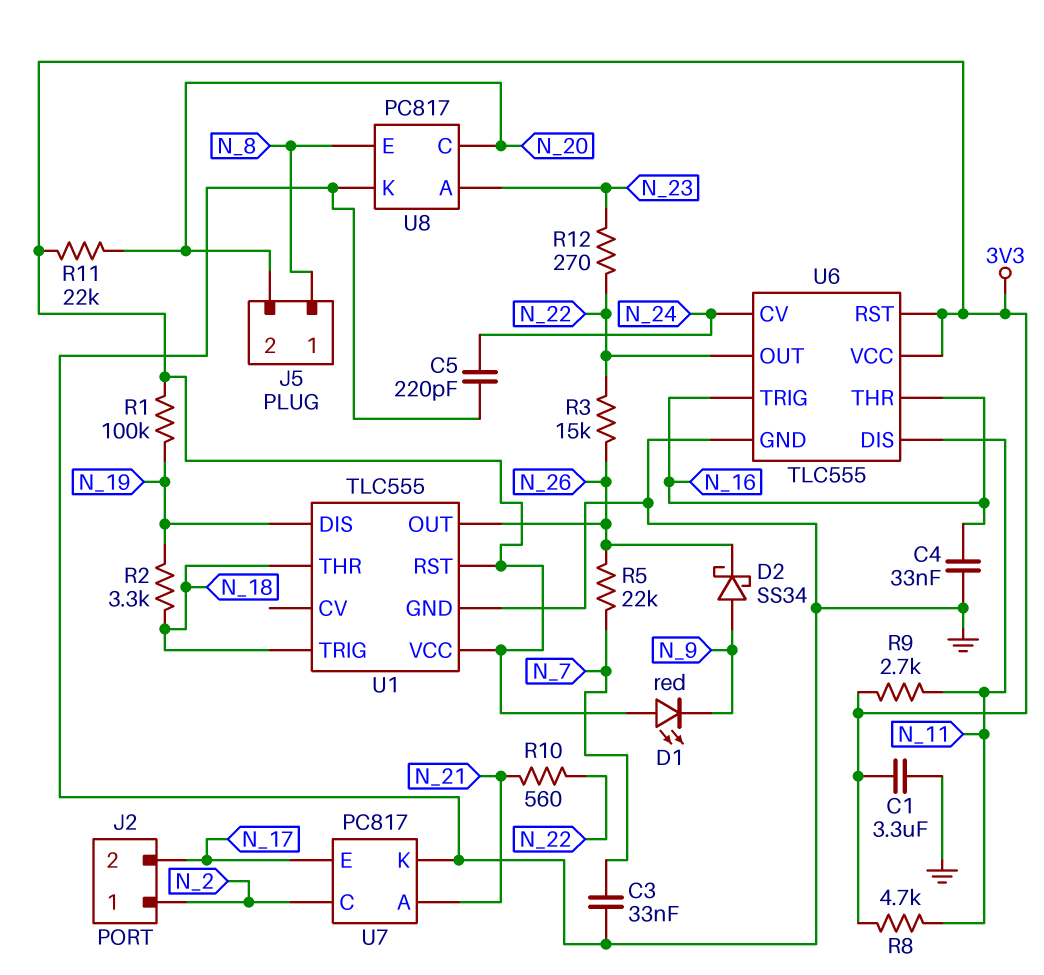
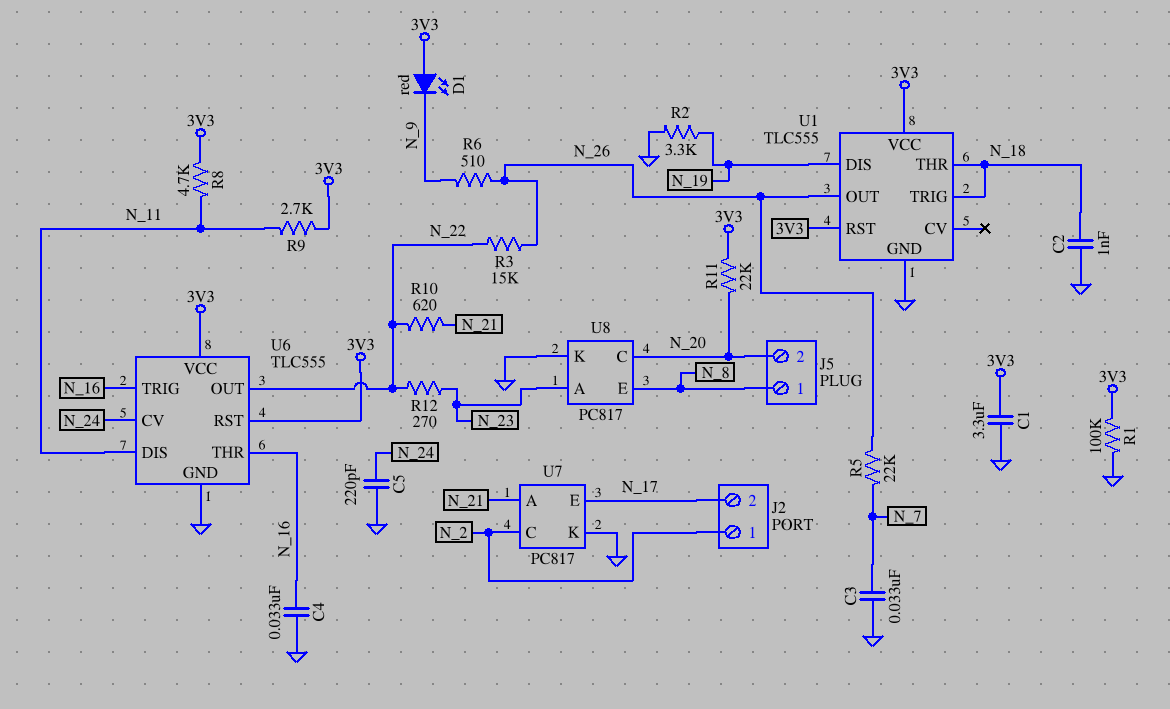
C2: none -> 1nF (GND, N_18)
D2: schottky SS34 (A N_9, K N_26) -> none
R1: 100k (3V3, N_19) -> 100k (3V3, GND)
R2: 3.3k (N_18, N_19) -> 3.3k (GND, N_19)
R6: none -> 510 (N_9, N_26)
R10: 560 (N_21, N_22) -> 620 (N_21, N_22)

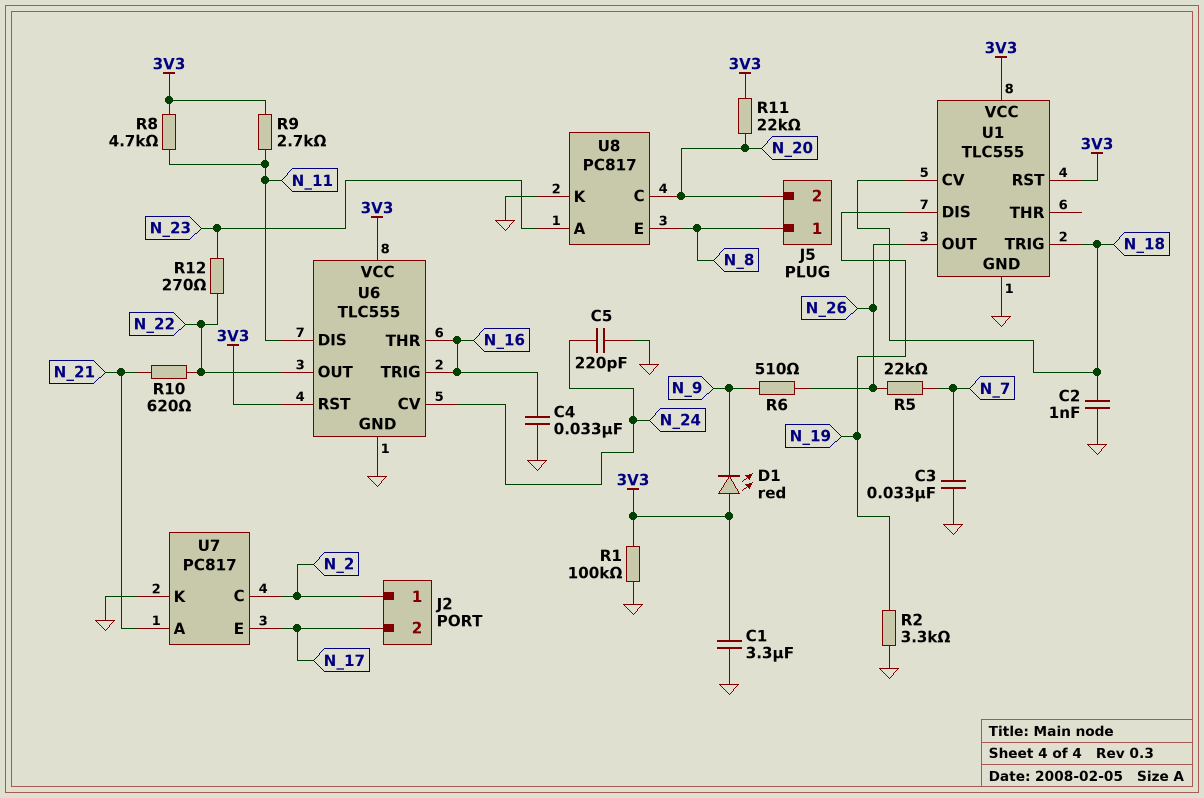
R3: 15k (N_22, N_26) -> none
U1 pin CV: none -> N_18
U1 pin THR: N_18 -> none

